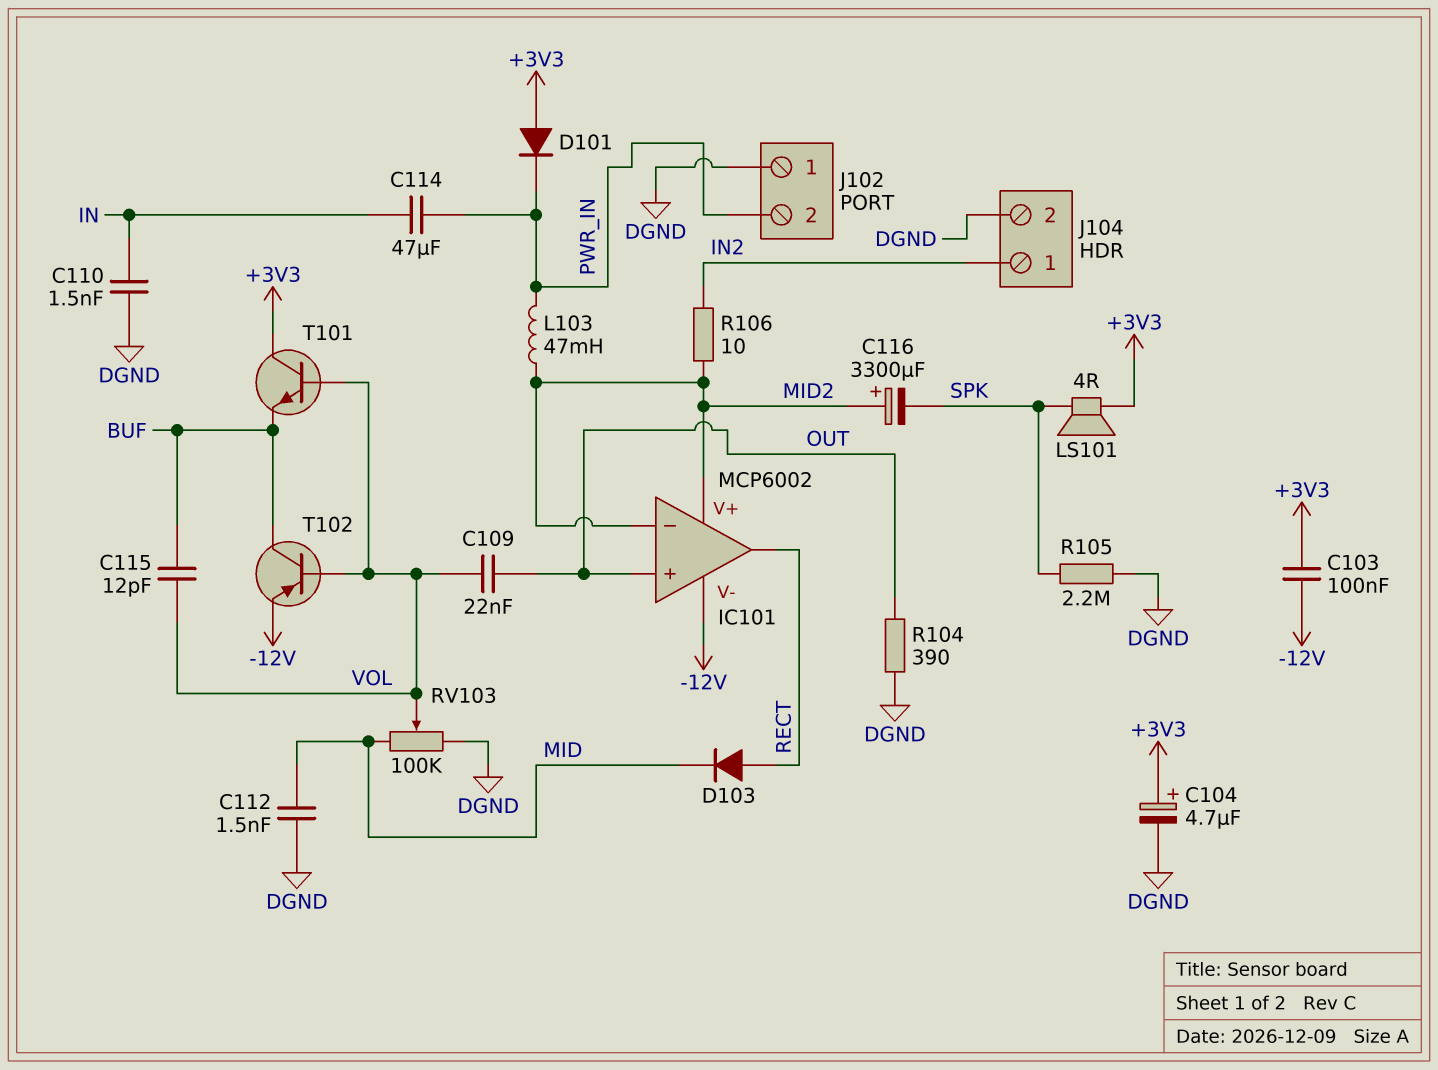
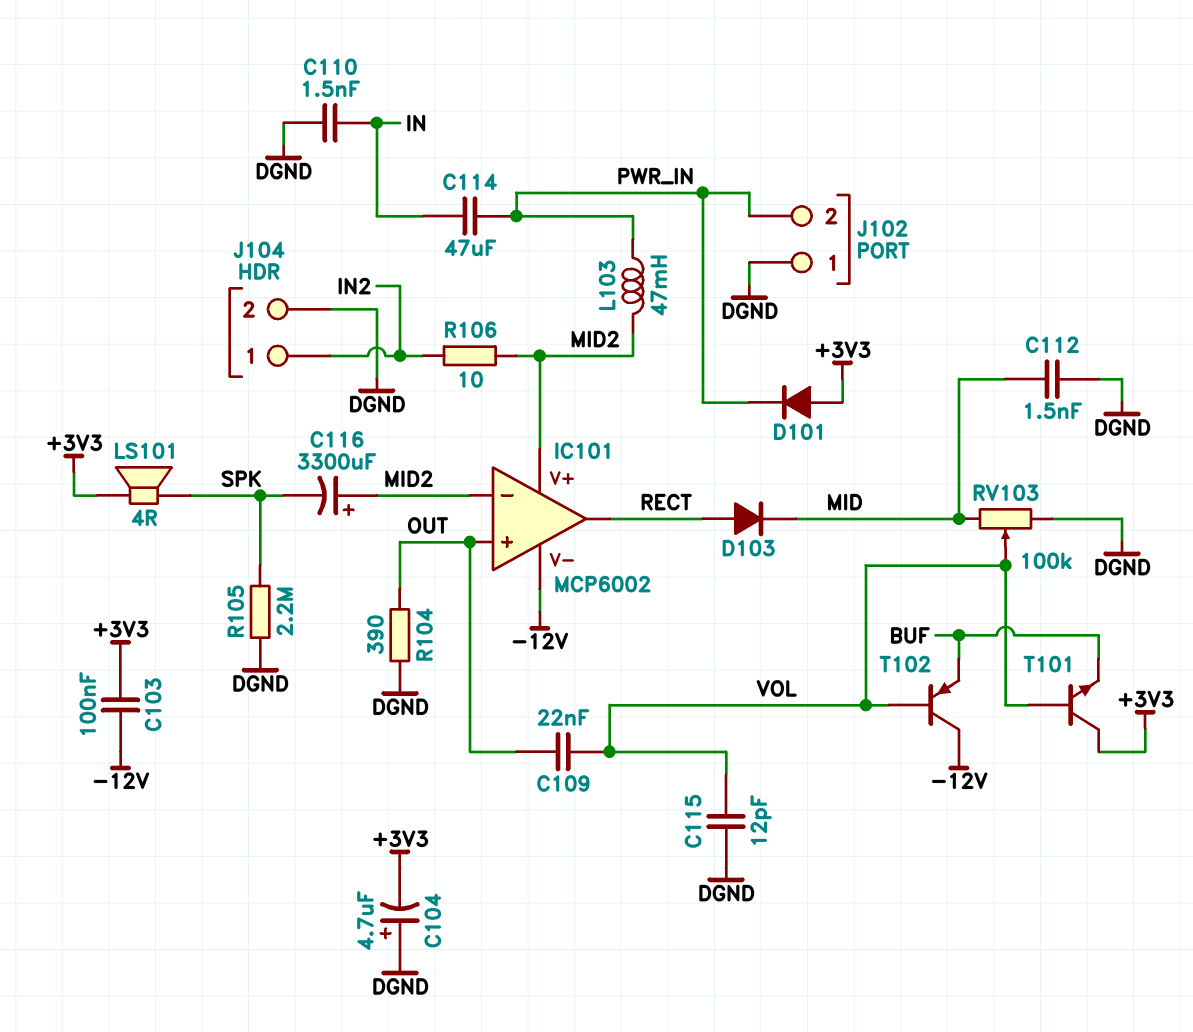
C104: 4.7uF (plus +3V3, minus DGND) -> 4.7uF (plus DGND, minus +3V3)
C115: 12pF (BUF, VOL) -> 12pF (DGND, VOL)
T102: PNP (B VOL, C BUF, E -12V) -> PNP (B VOL, C -12V, E BUF)

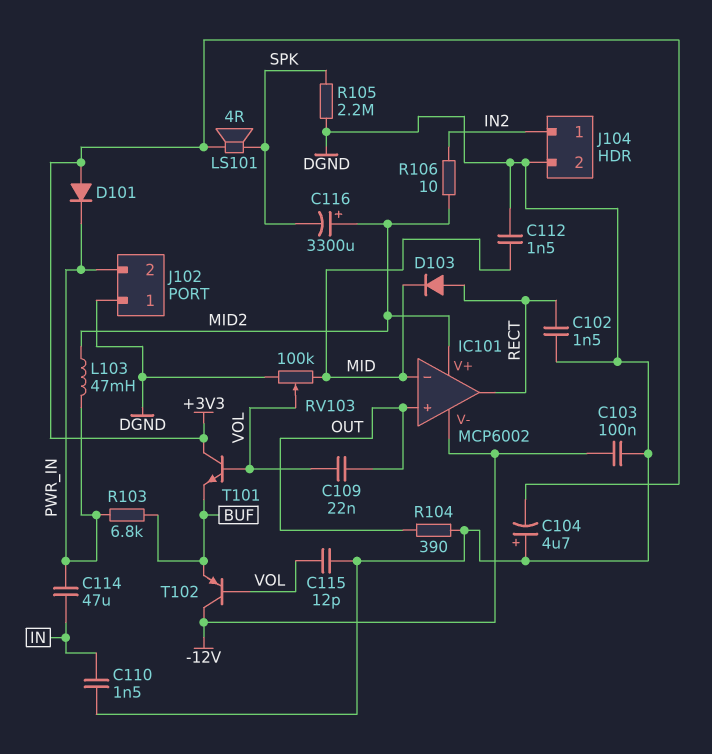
C102: none -> 1.5nF (DGND, RECT)
C103: 100nF (+3V3, -12V) -> 100nF (-12V, DGND)
IC101 pin in-: MID2 -> MID
R103: none -> 6.8k (BUF, PWR_IN)

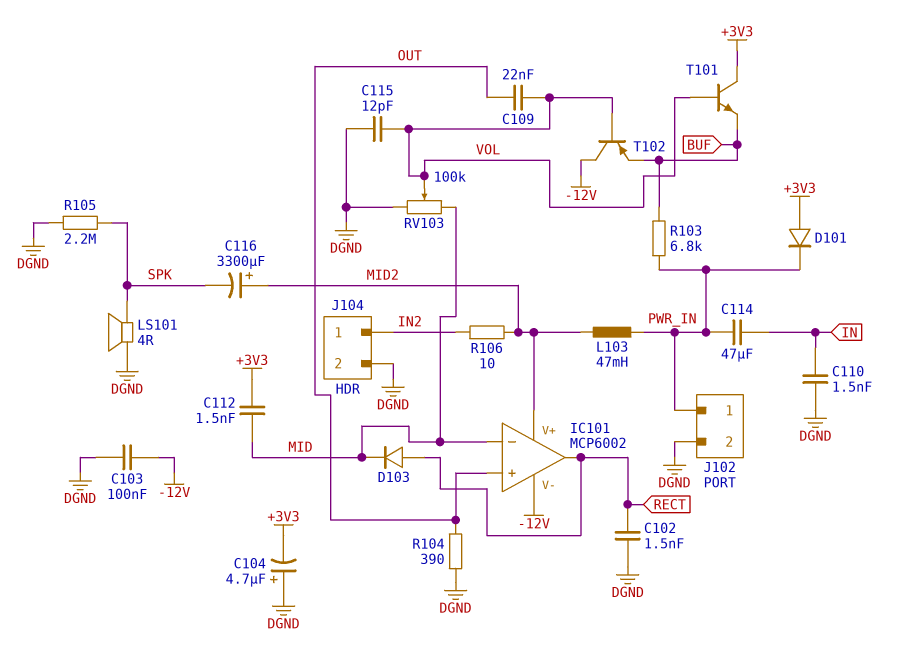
C112: 1.5nF (DGND, MID) -> 1.5nF (+3V3, MID)
J102 pin 1: DGND -> PWR_IN
J102 pin 2: PWR_IN -> DGND
LS101: speaker 4R (+3V3, SPK) -> speaker 4R (DGND, SPK)

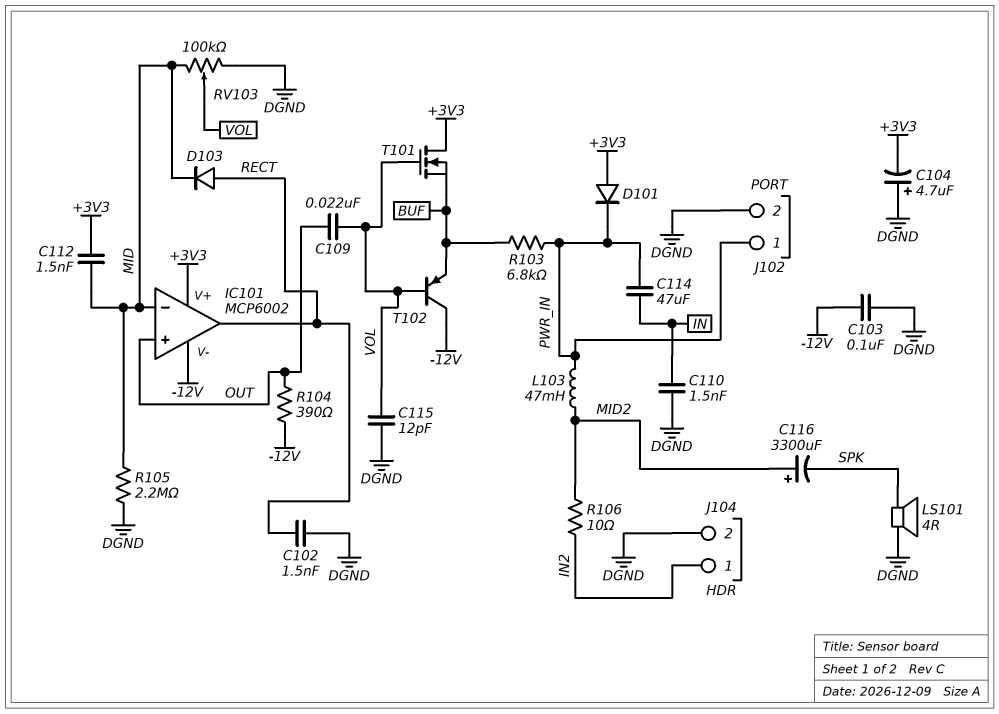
IC101 pin V+: MID2 -> +3V3
R104: 390 (DGND, OUT) -> 390 (-12V, OUT)
R105: 2.2M (DGND, SPK) -> 2.2M (DGND, MID)
T101: NPN (B VOL, C +3V3, E BUF) -> NMOS (G VOL, D +3V3, S BUF)

